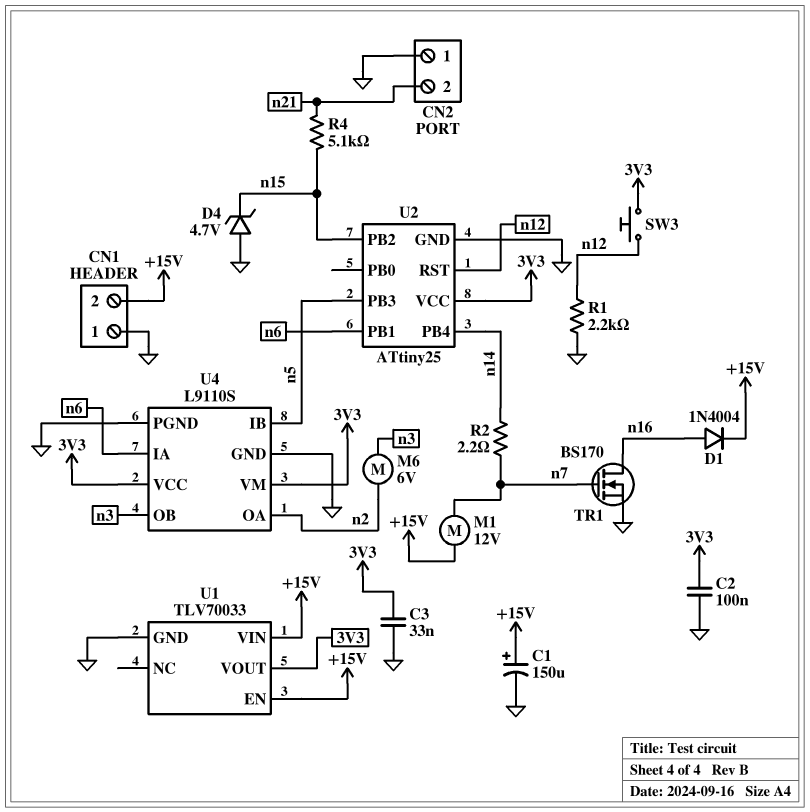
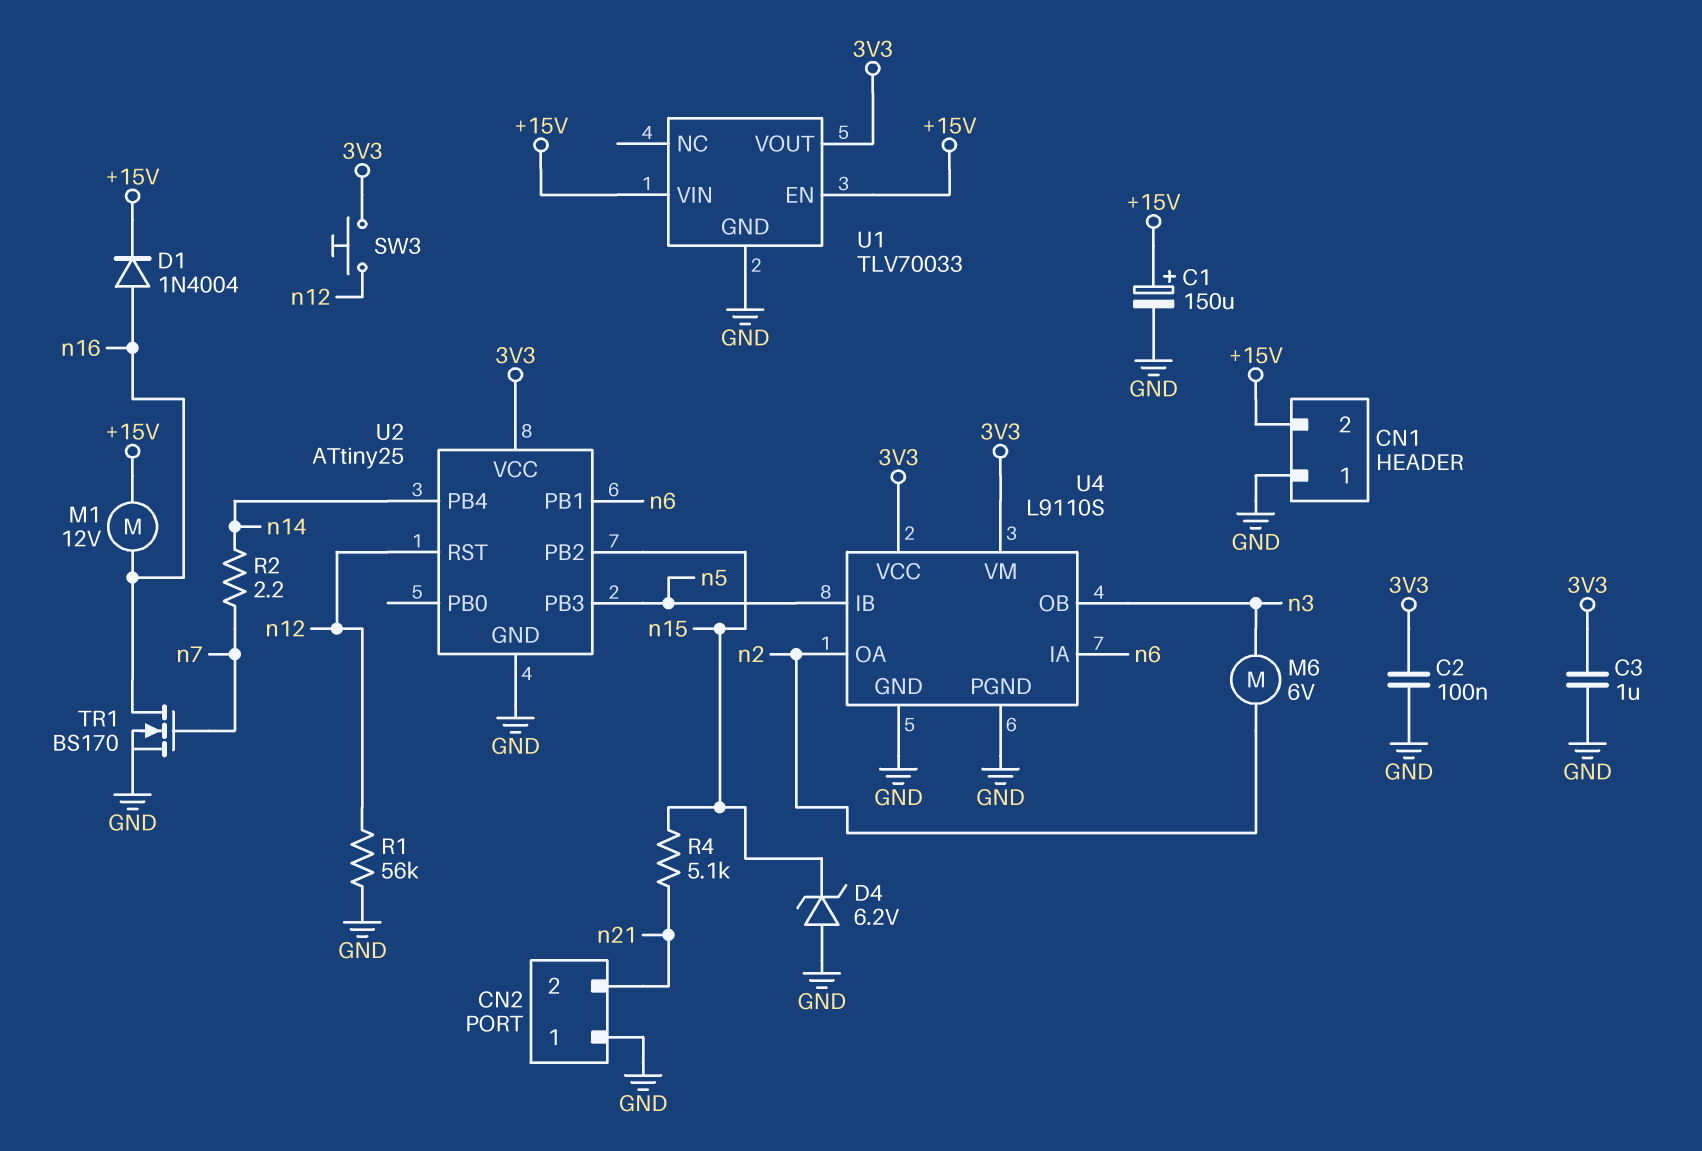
C3: 33nF (3V3, GND) -> 1uF (3V3, GND)
D4: zener 4.7V (A GND, K n15) -> zener 6.2V (A GND, K n15)
M1: motor 12V (+15V, n7) -> motor 12V (+15V, n16)
R1: 2.2k (GND, n12) -> 56k (GND, n12)

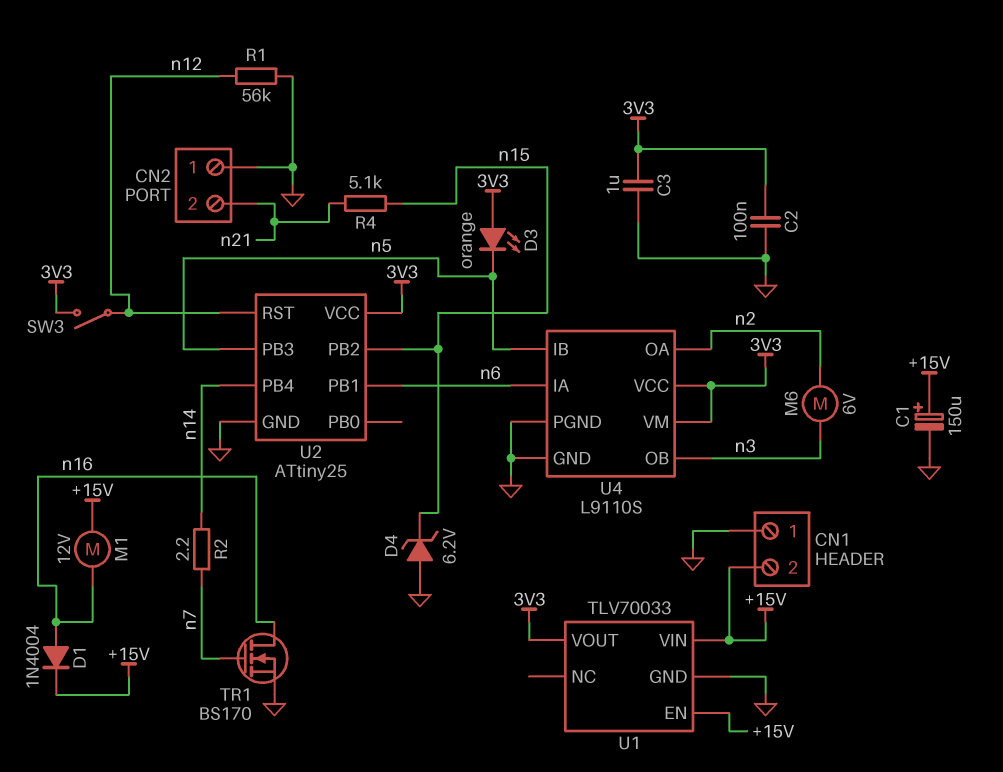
D3: none -> LED orange (A 3V3, K n5)
SW3: button (3V3, n12) -> switch (3V3, n12)

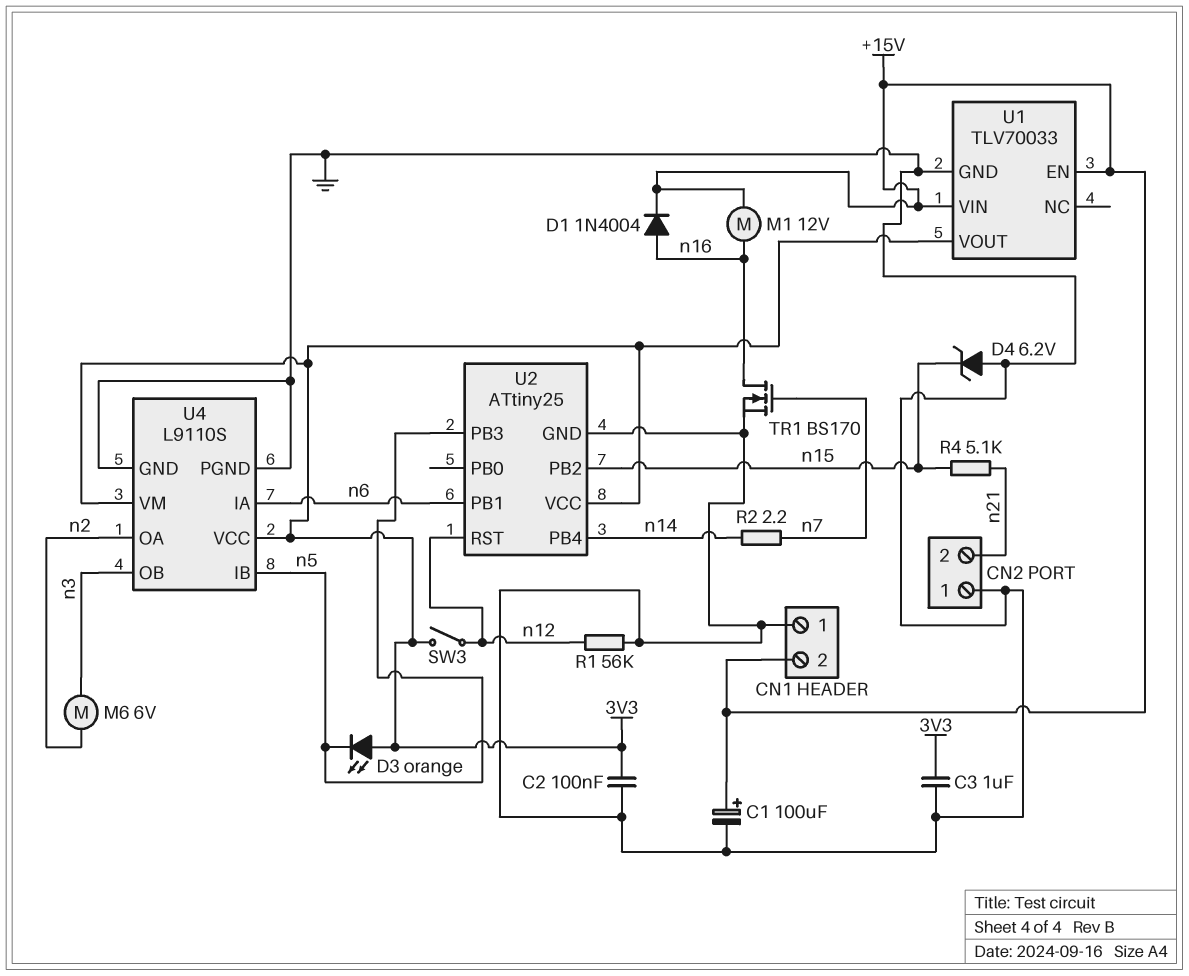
C1: 150uF (plus +15V, minus GND) -> 100uF (plus +15V, minus GND)

